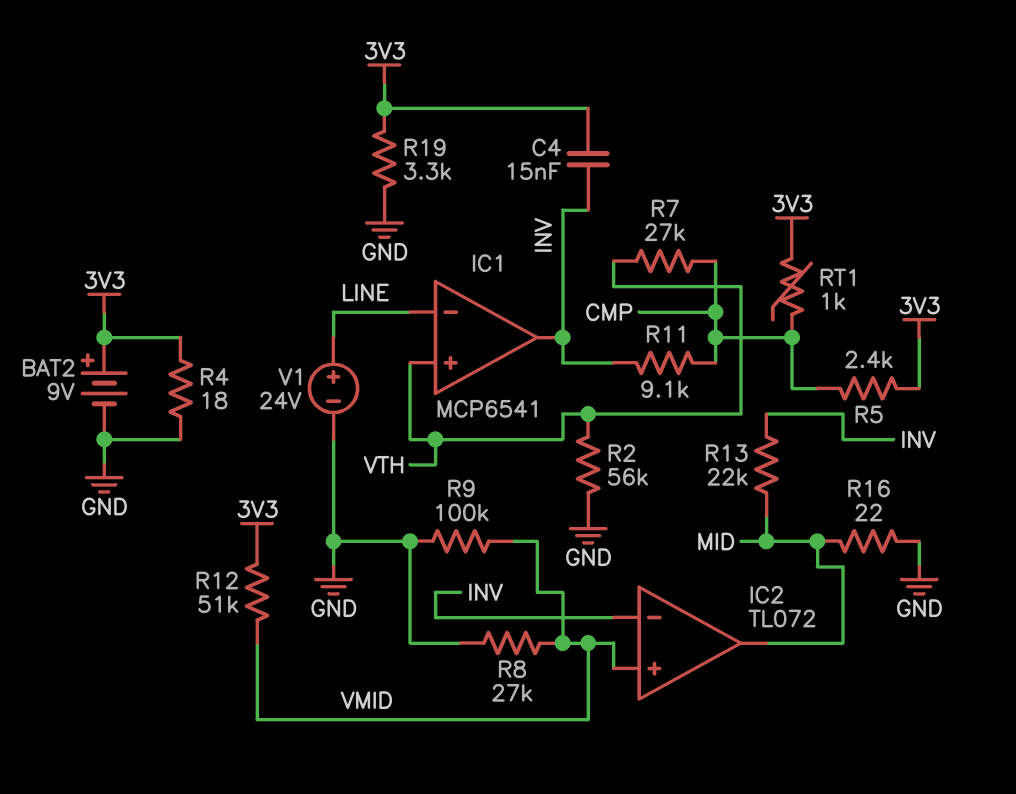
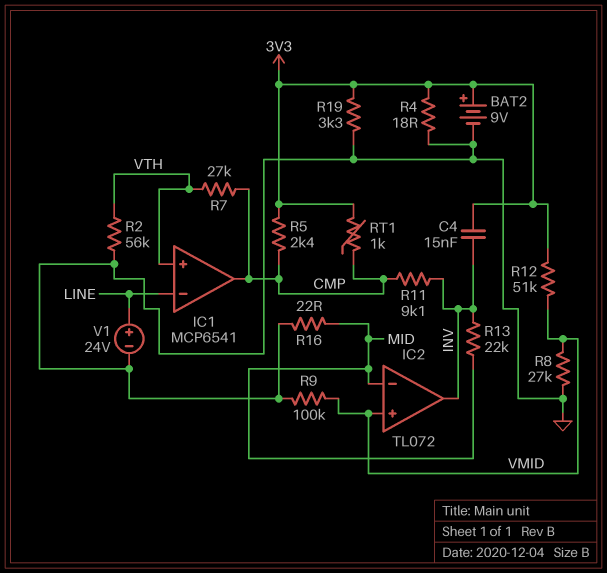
IC1 pin out: INV -> CMP
IC2 pin in-: INV -> MID
IC2 pin out: MID -> INV

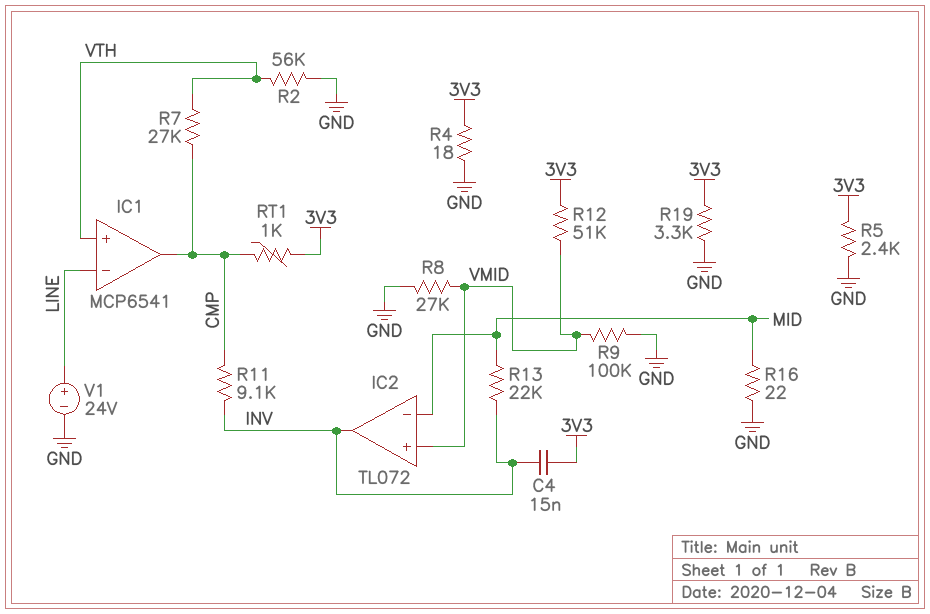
BAT2: 9V (plus 3V3, minus GND) -> none
R5: 2.4k (3V3, CMP) -> 2.4k (3V3, GND)

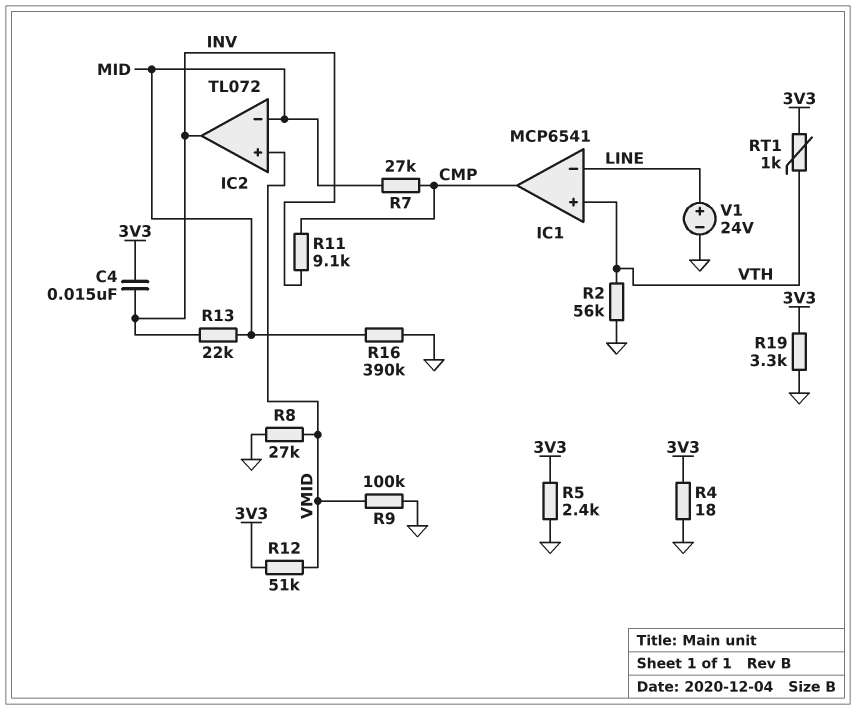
R7: 27k (CMP, VTH) -> 27k (CMP, MID)
R16: 22 (GND, MID) -> 390k (GND, MID)
RT1: 1k (3V3, CMP) -> 1k (3V3, VTH)

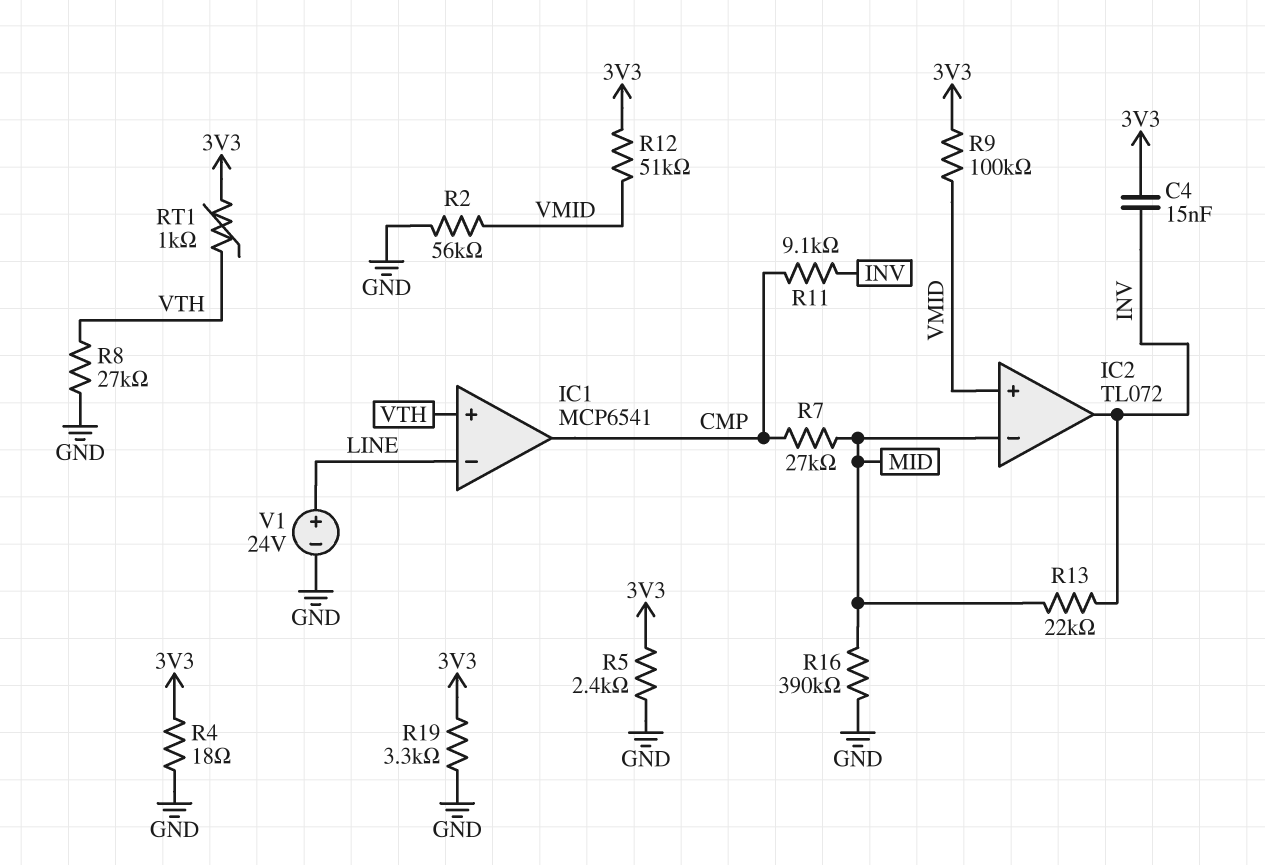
R2: 56k (GND, VTH) -> 56k (GND, VMID)
R8: 27k (GND, VMID) -> 27k (GND, VTH)
R9: 100k (GND, VMID) -> 100k (3V3, VMID)

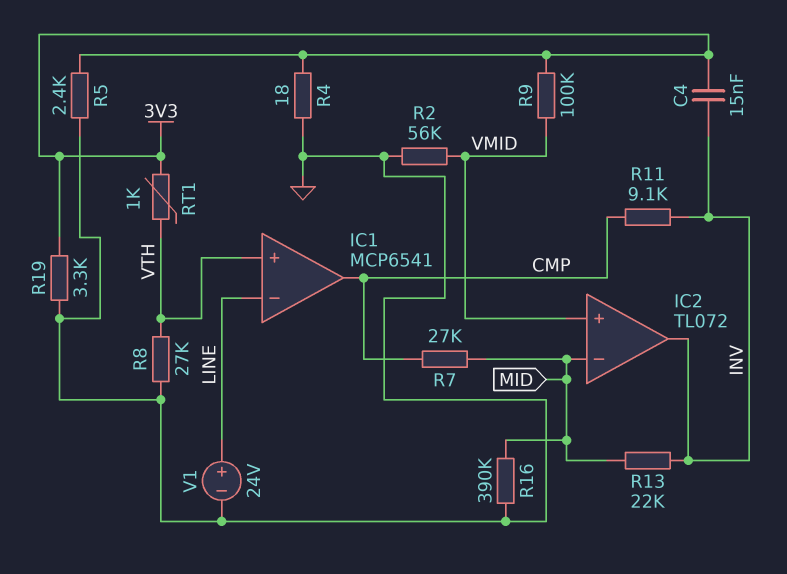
R12: 51k (3V3, VMID) -> none

